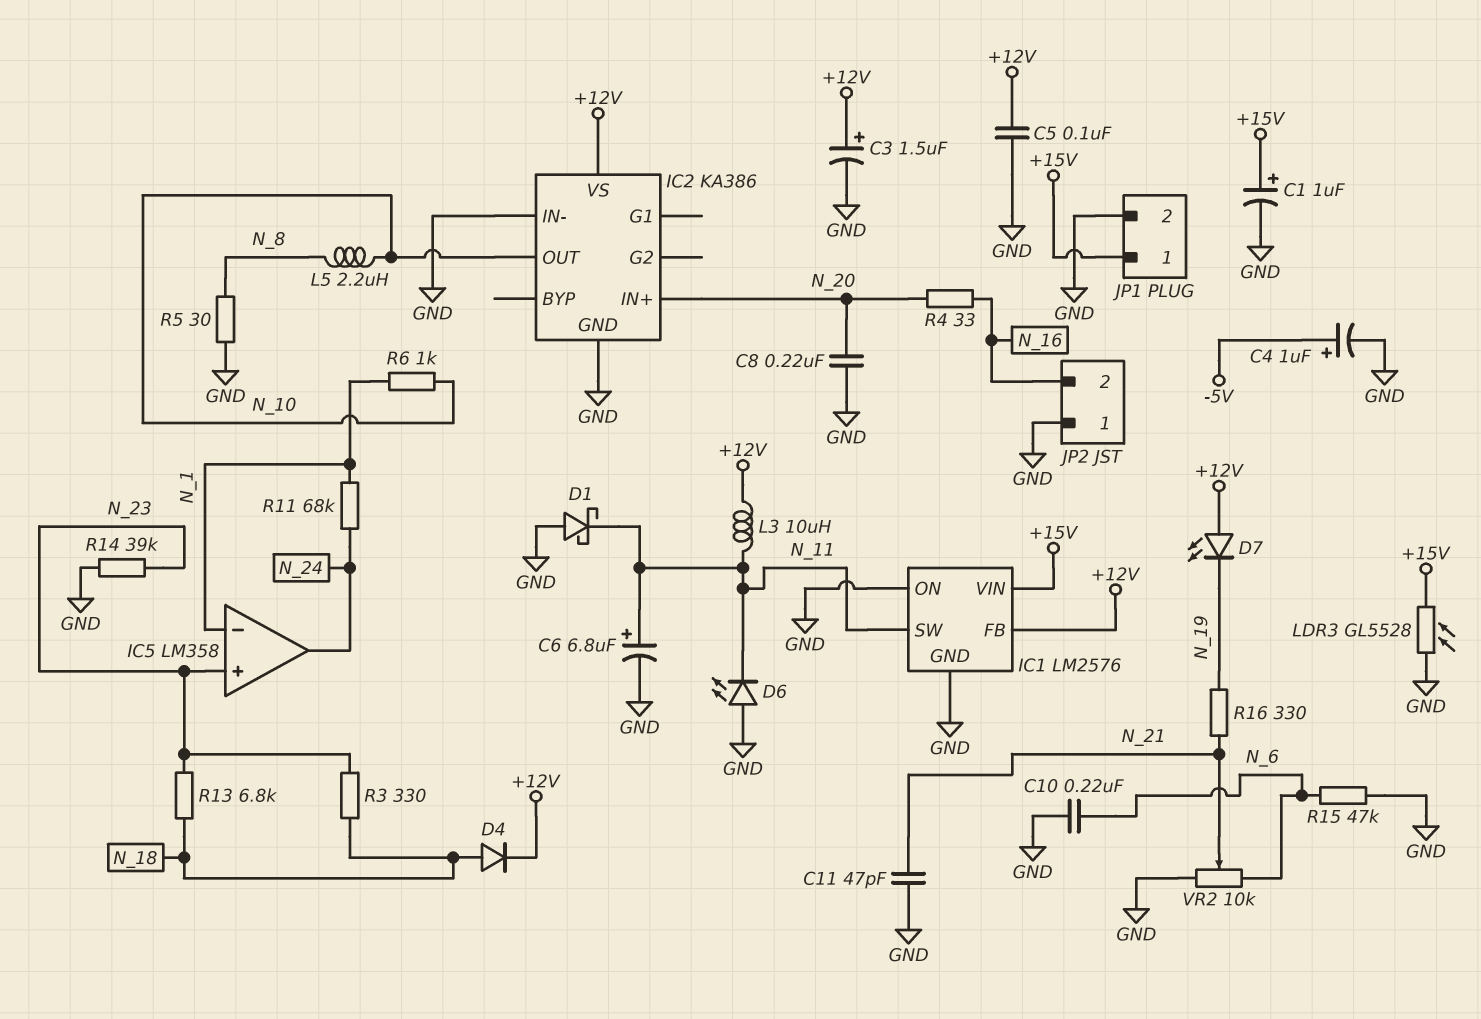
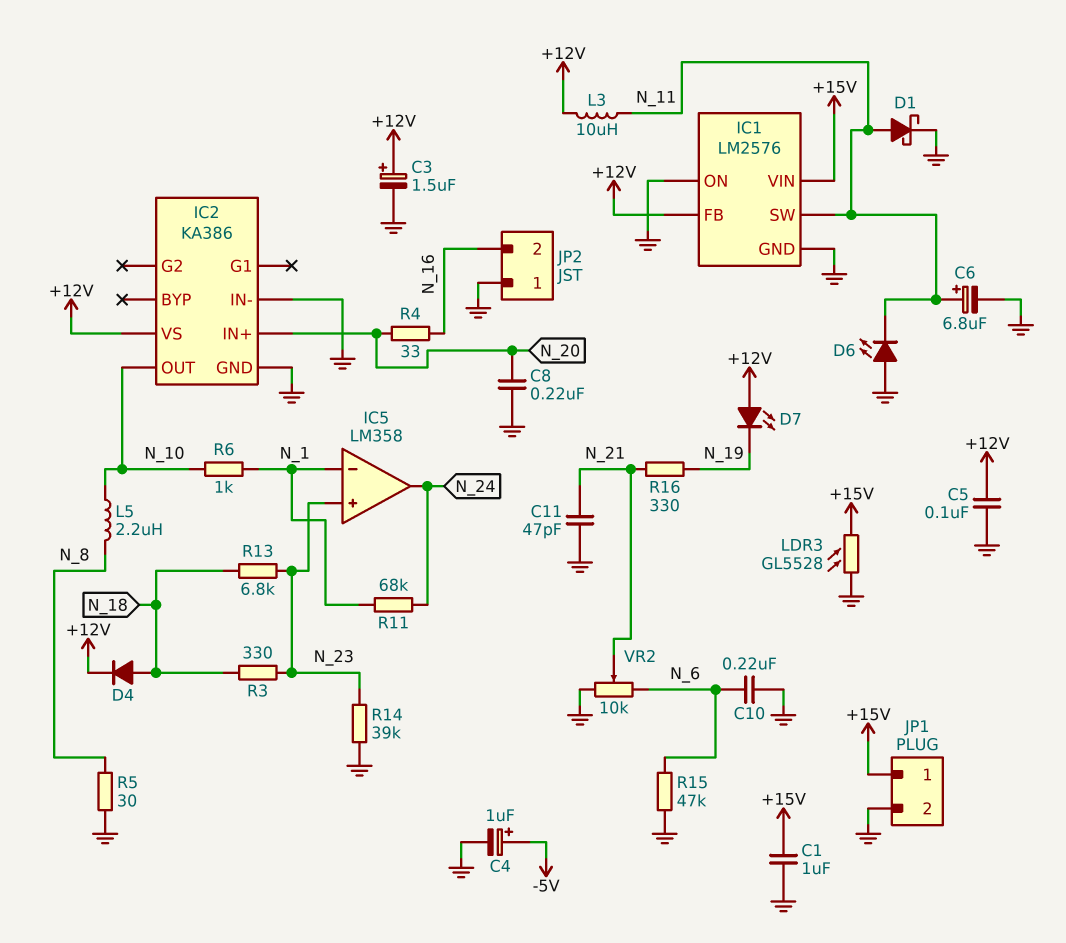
C1: 1uF (plus +15V, minus GND) -> 1uF (+15V, GND)
D1: schottky (A GND, K N_11) -> schottky (A N_11, K GND)

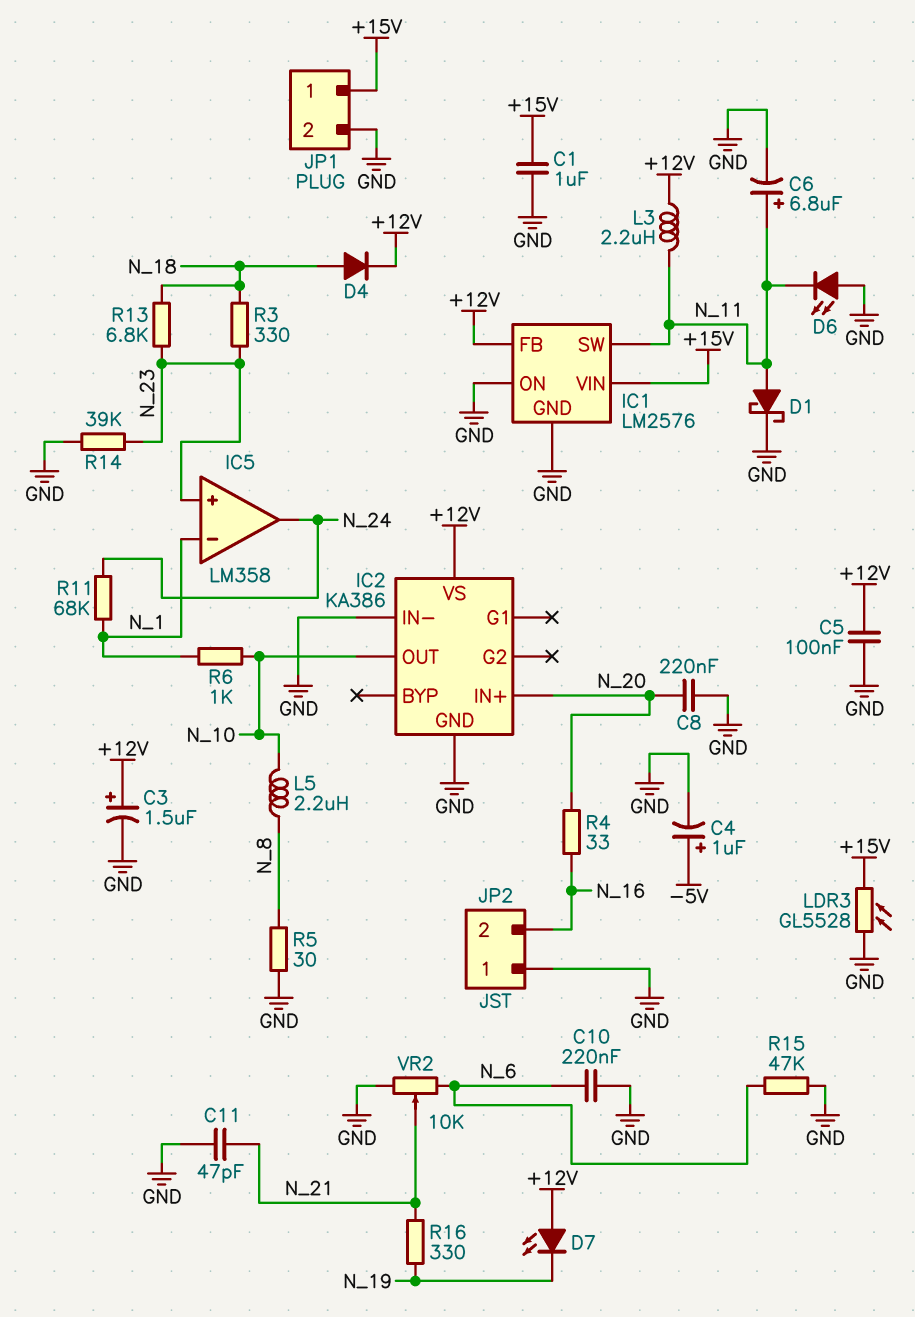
L3: 10uH (+12V, N_11) -> 2.2uH (+12V, N_11)

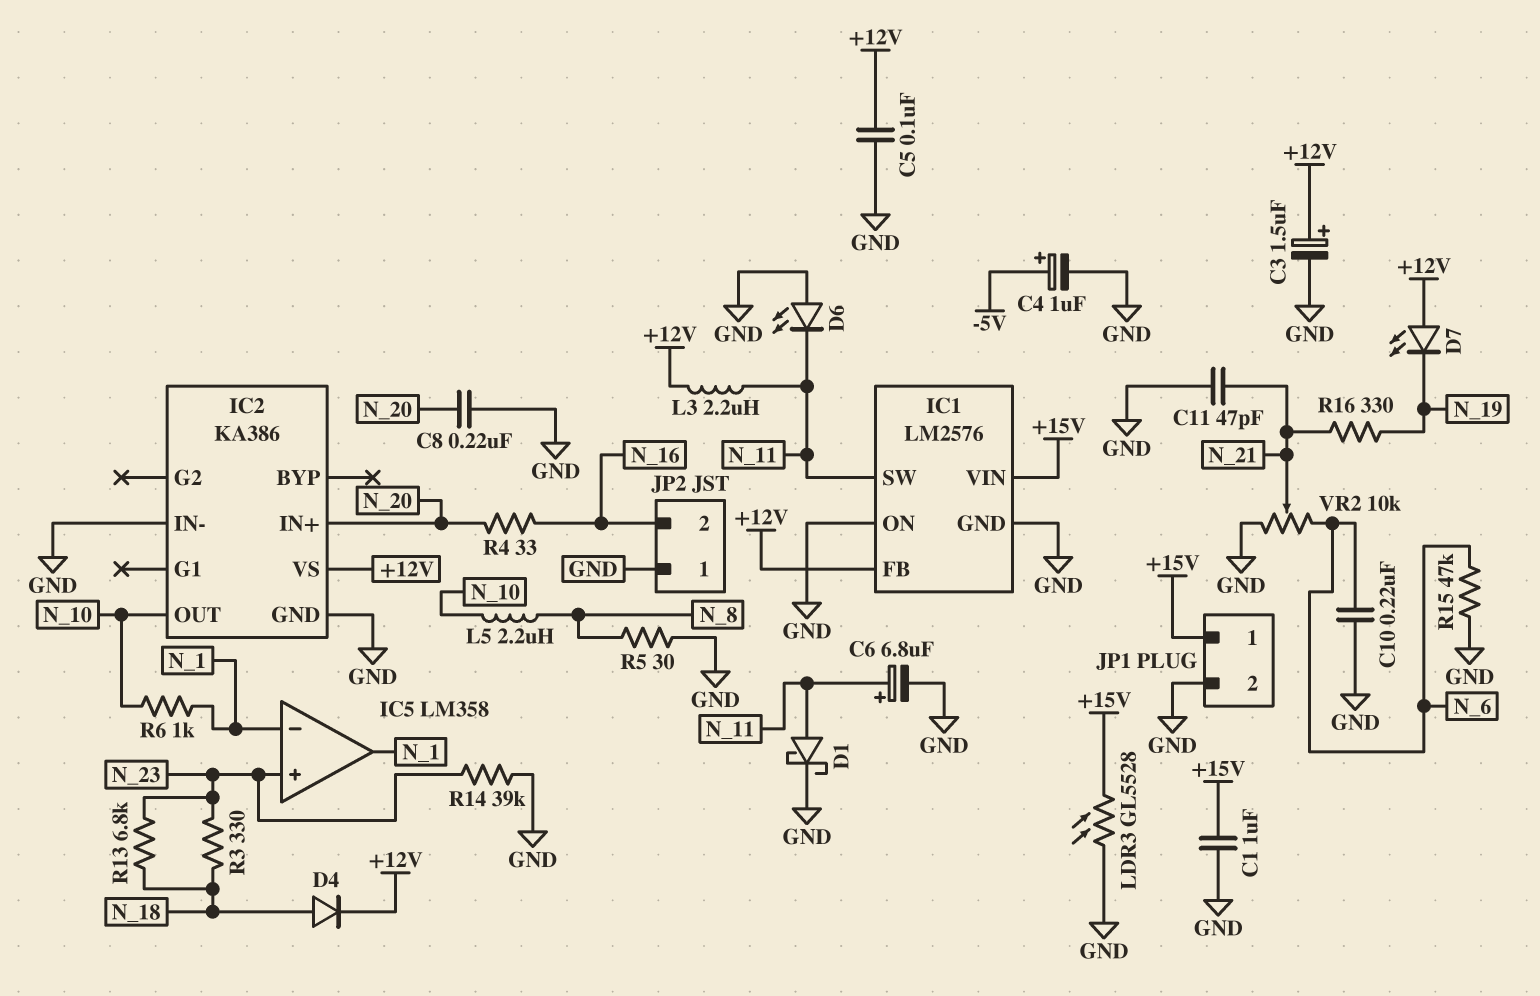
IC5 pin out: N_24 -> N_1
R11: 68k (N_1, N_24) -> none

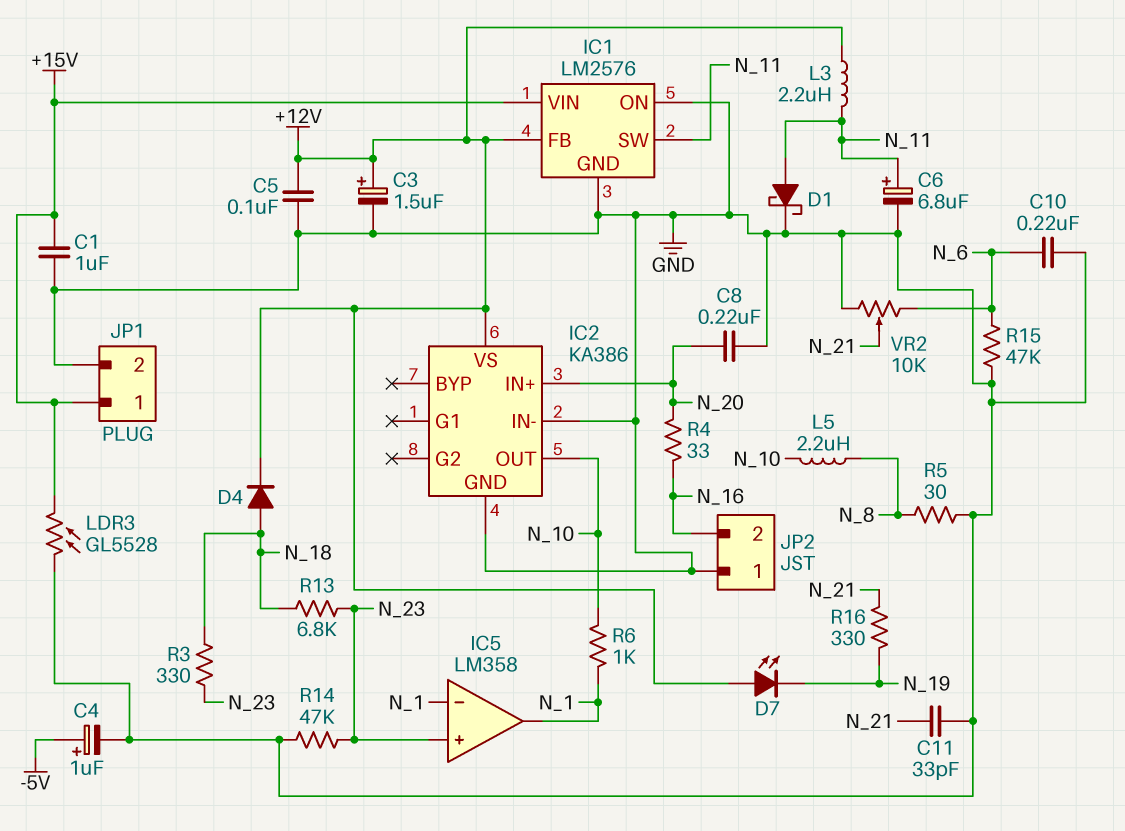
C11: 47pF (GND, N_21) -> 33pF (GND, N_21)
D6: LED (A GND, K N_11) -> none
R14: 39k (GND, N_23) -> 47k (GND, N_23)

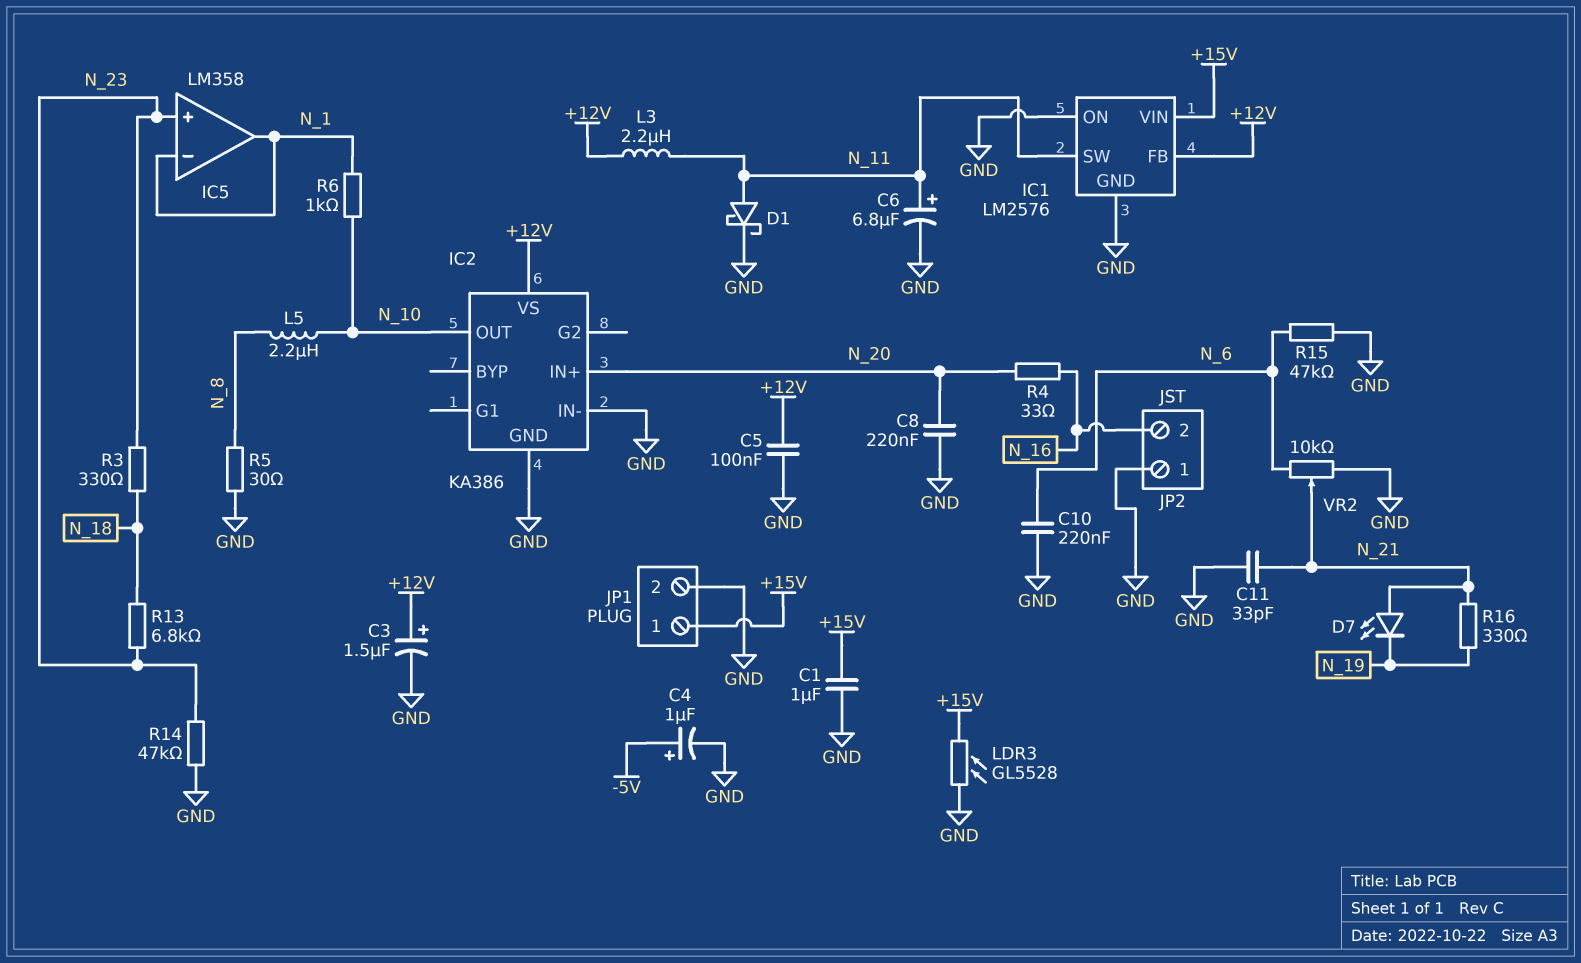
D4: diode (A N_18, K +12V) -> none
D7: LED (A +12V, K N_19) -> LED (A N_21, K N_19)

